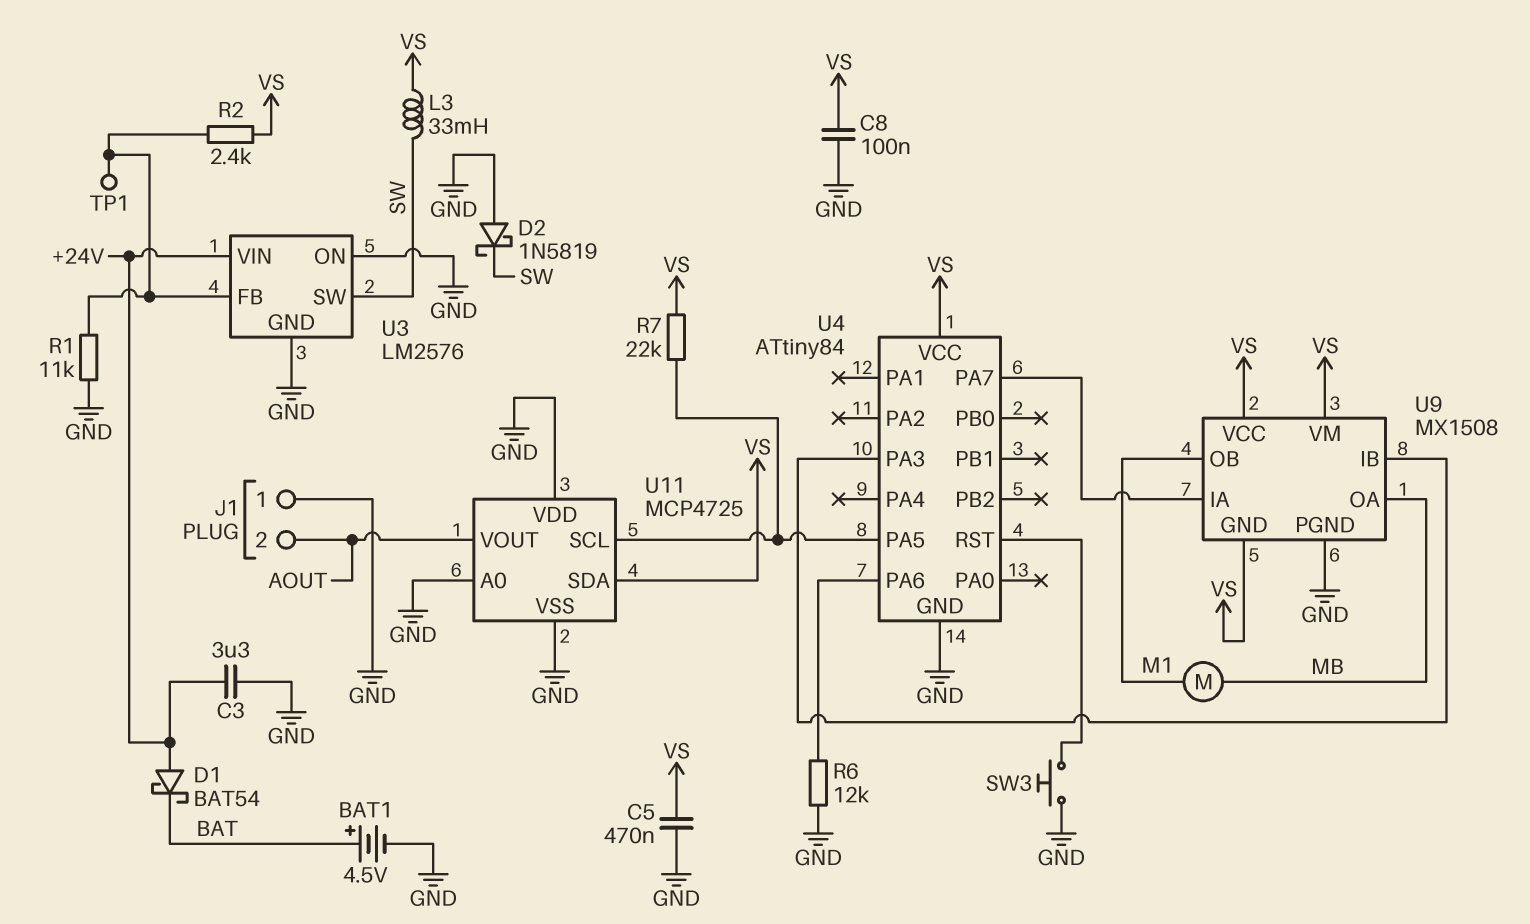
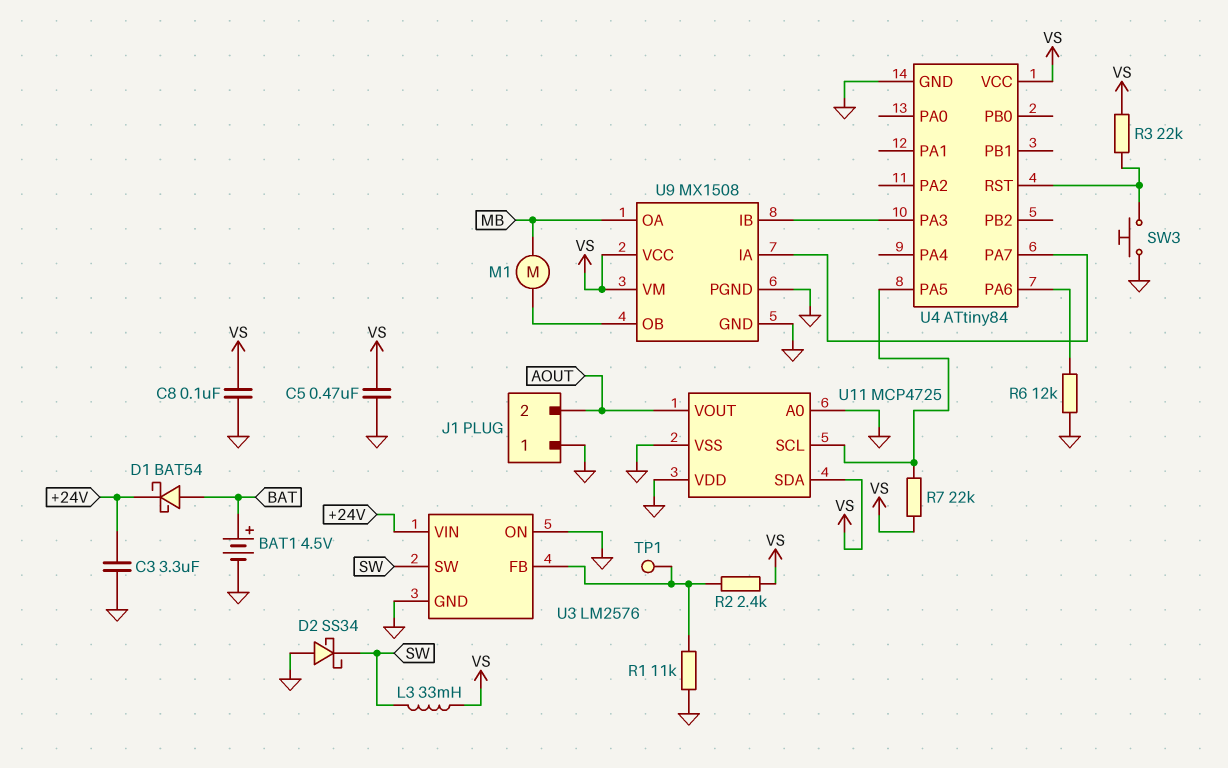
D1: schottky BAT54 (A +24V, K BAT) -> schottky BAT54 (A BAT, K +24V)
D2: schottky 1N5819 (A GND, K SW) -> schottky SS34 (A GND, K SW)
R3: none -> 22k (U4/RST, VS)
U9 pin GND: VS -> GND

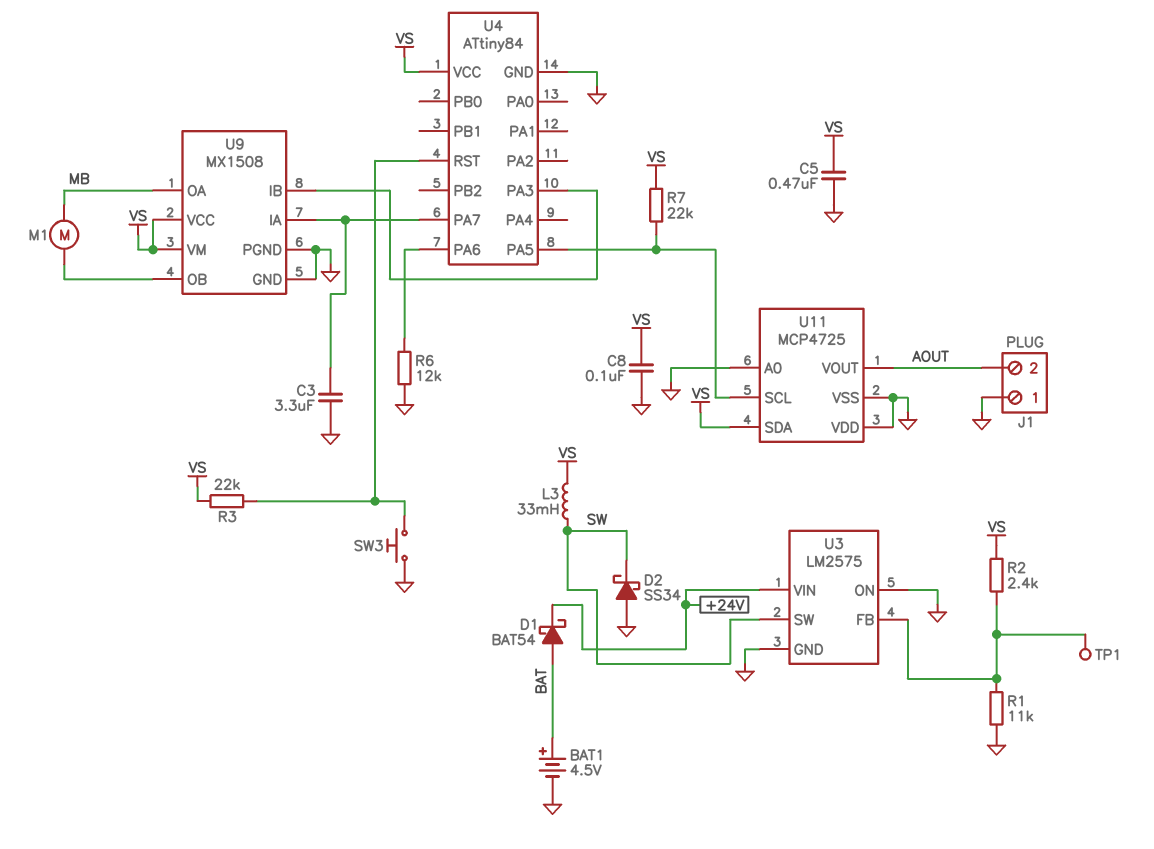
C3: 3.3uF (+24V, GND) -> 3.3uF (GND, U4/PA7)
U3: LM2576 -> LM2575

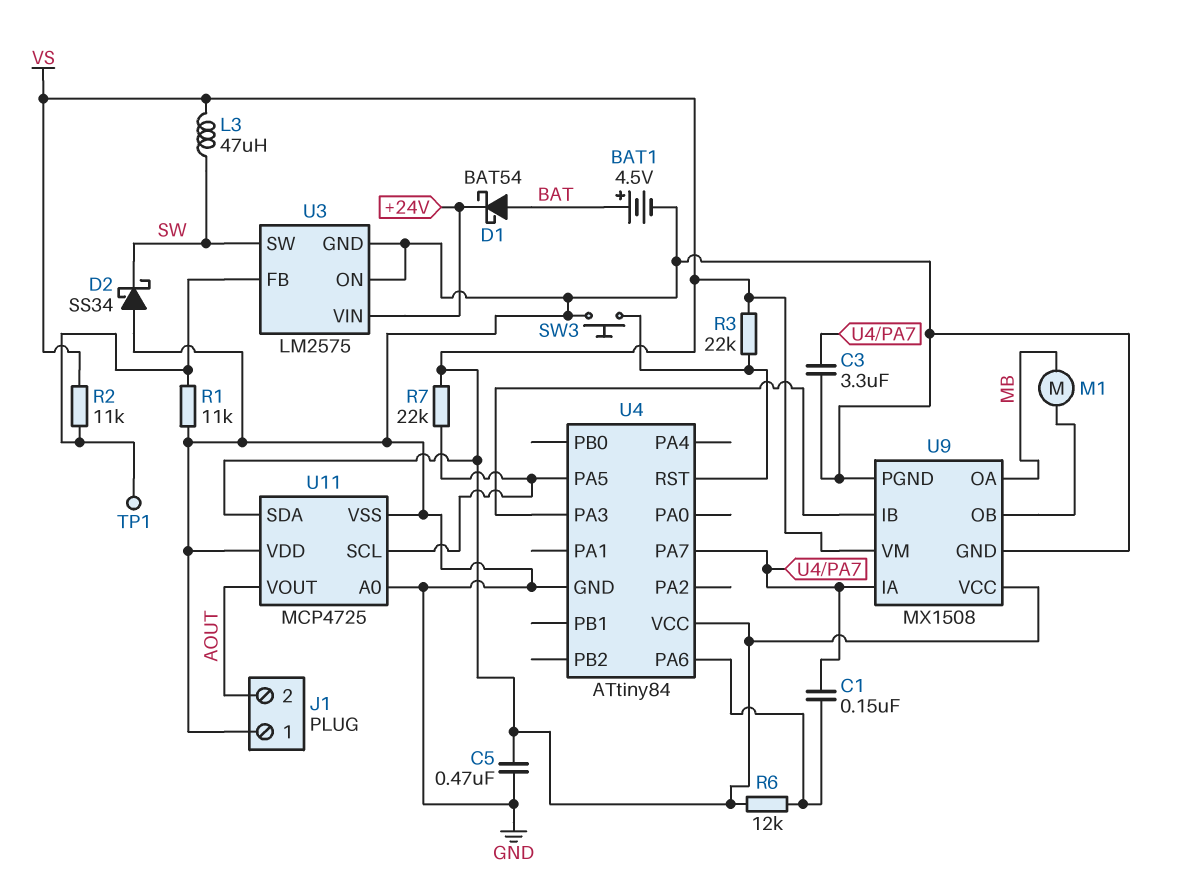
C1: none -> 150nF (U4/PA6, U4/PA7)
C8: 100nF (GND, VS) -> none
L3: 33mH (SW, VS) -> 47uH (SW, VS)
R2: 2.4k (U3/FB, VS) -> 11k (U3/FB, VS)
R6: 12k (GND, U4/PA6) -> 12k (U4/PA6, VS)

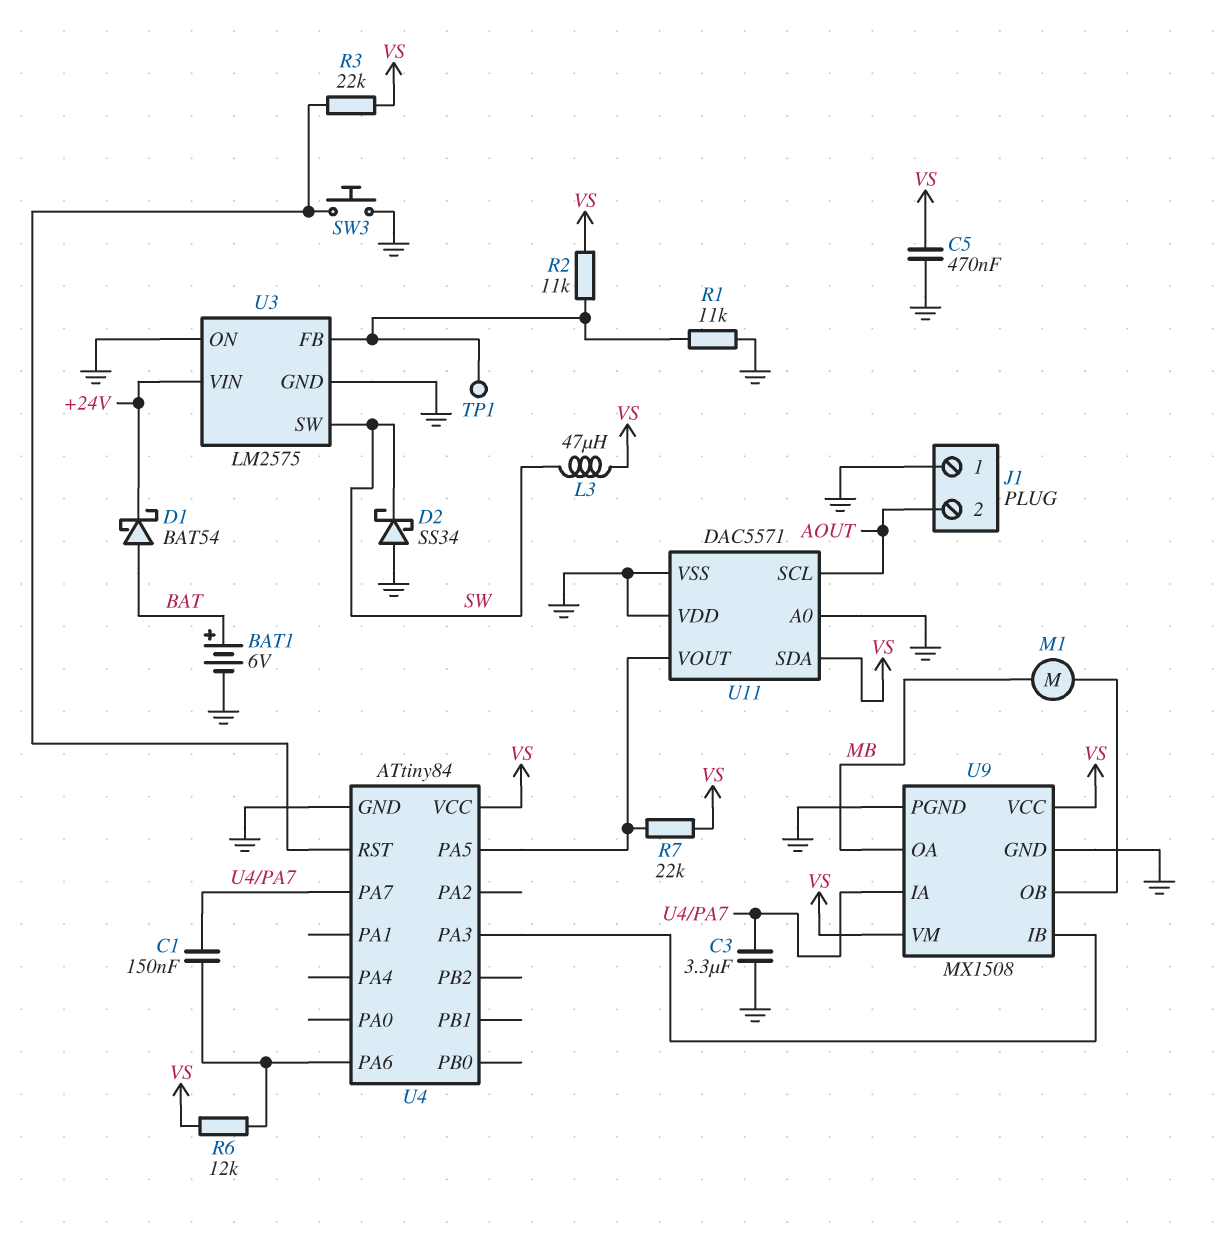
BAT1: 4.5V (plus BAT, minus GND) -> 6V (plus BAT, minus GND)
U11: MCP4725 -> DAC5571
U11 pin SCL: U4/PA5 -> AOUT
U11 pin VOUT: AOUT -> U4/PA5

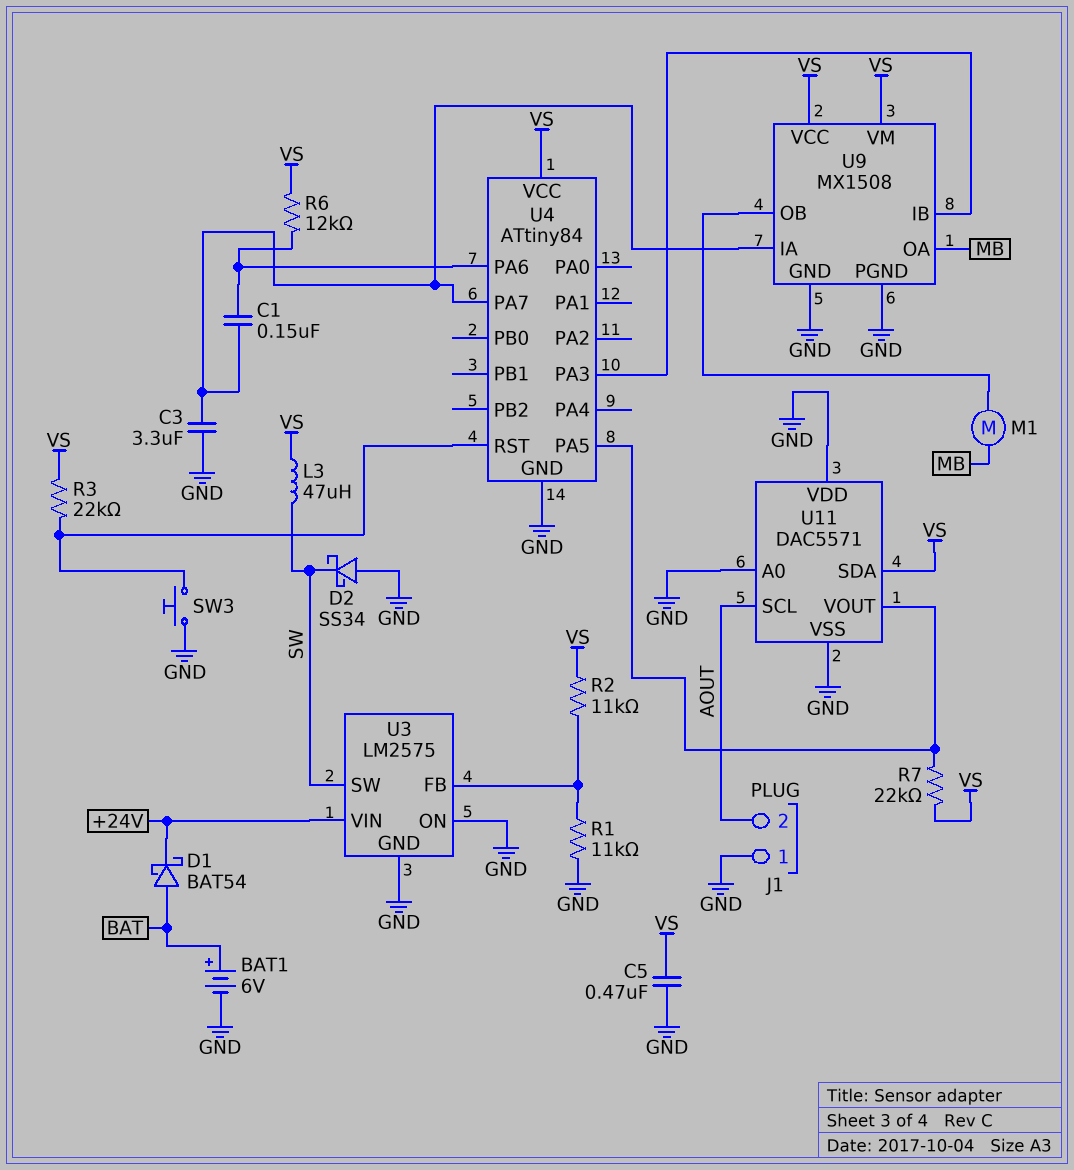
TP1: test point (U3/FB) -> none

